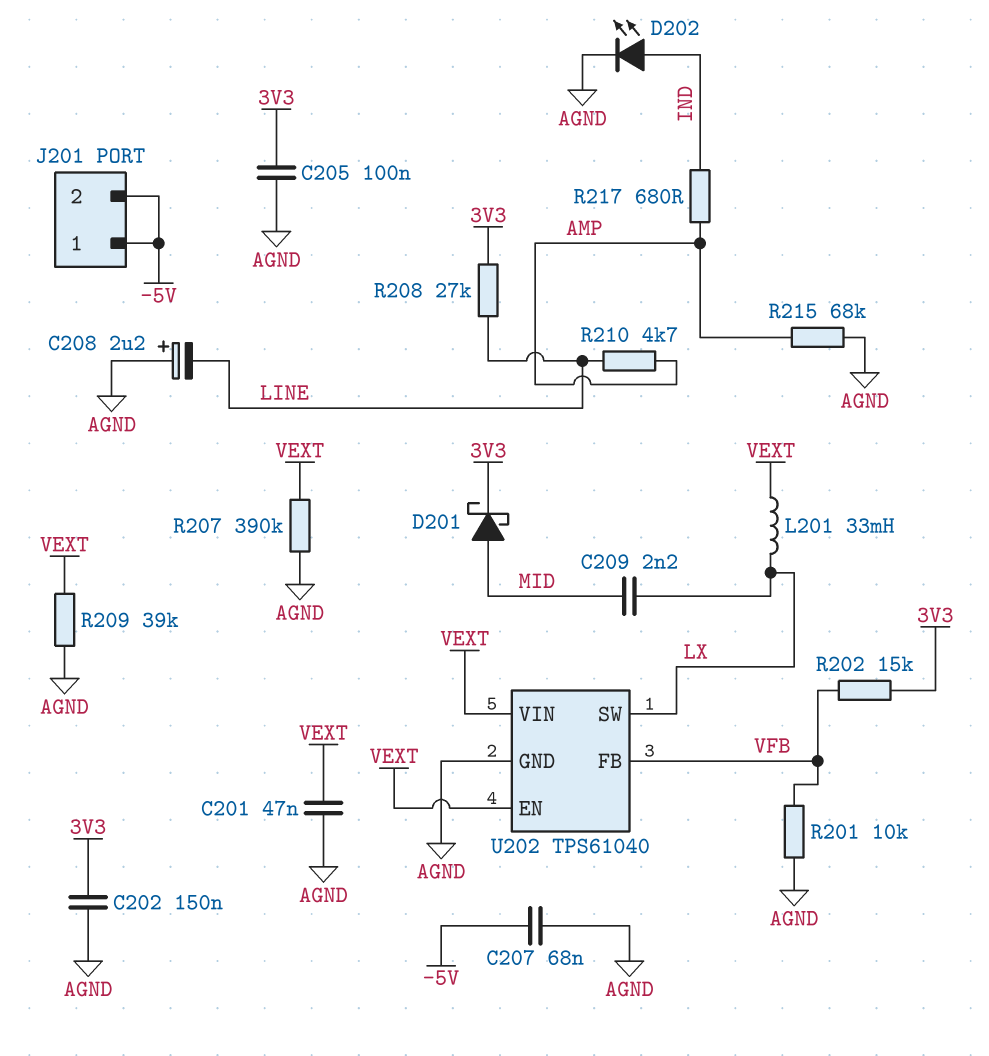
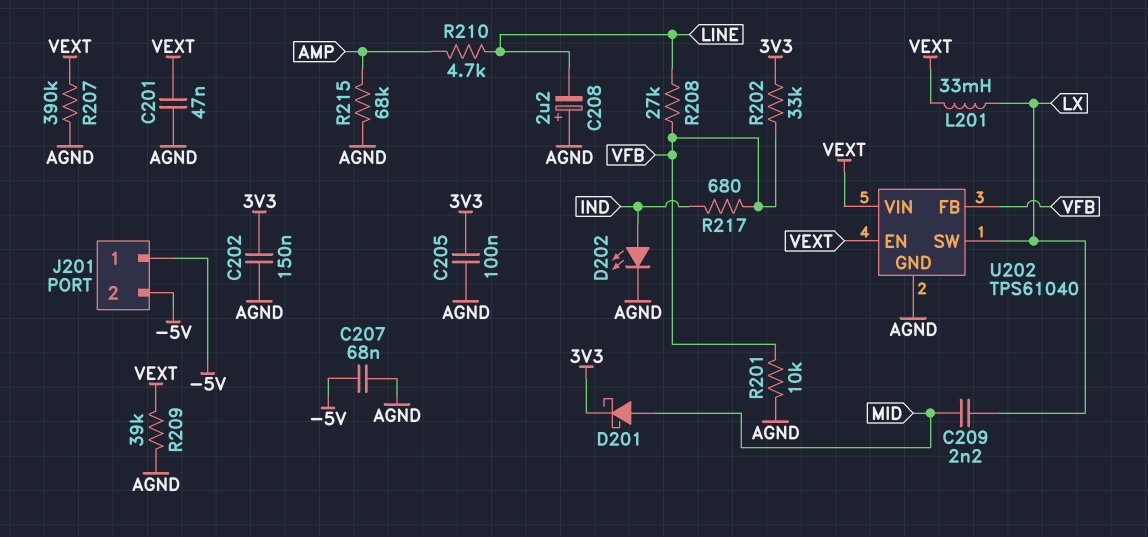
R202: 15k (3V3, VFB) -> 33k (3V3, VFB)
R208: 27k (3V3, LINE) -> 27k (LINE, VFB)
R217: 680 (AMP, IND) -> 680 (IND, VFB)

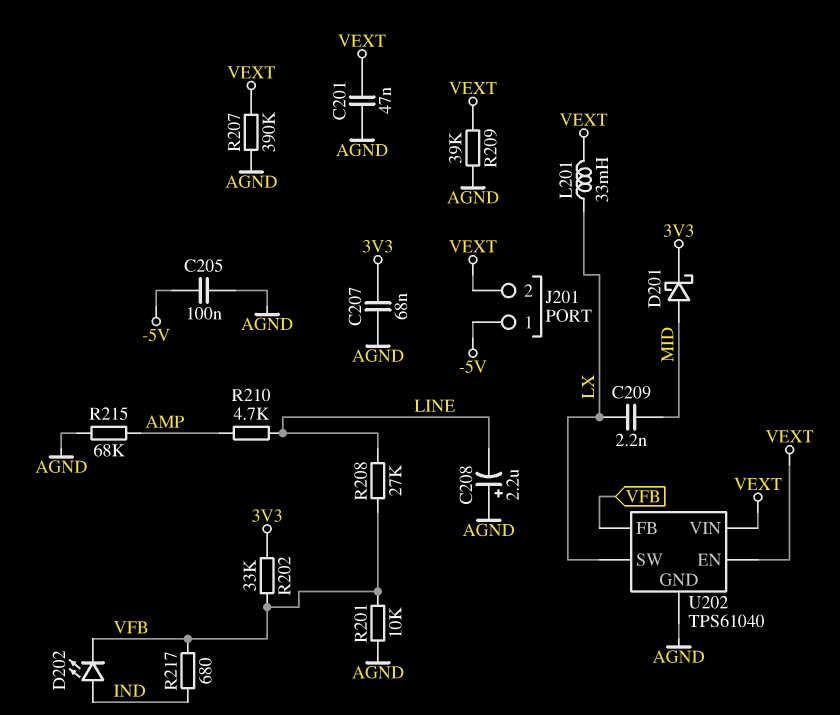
C202: 150nF (3V3, AGND) -> none
C205: 100nF (3V3, AGND) -> 100nF (-5V, AGND)
C207: 68nF (-5V, AGND) -> 68nF (3V3, AGND)
D202: LED (A IND, K AGND) -> LED (A IND, K VFB)
J201 pin 2: -5V -> VEXT

